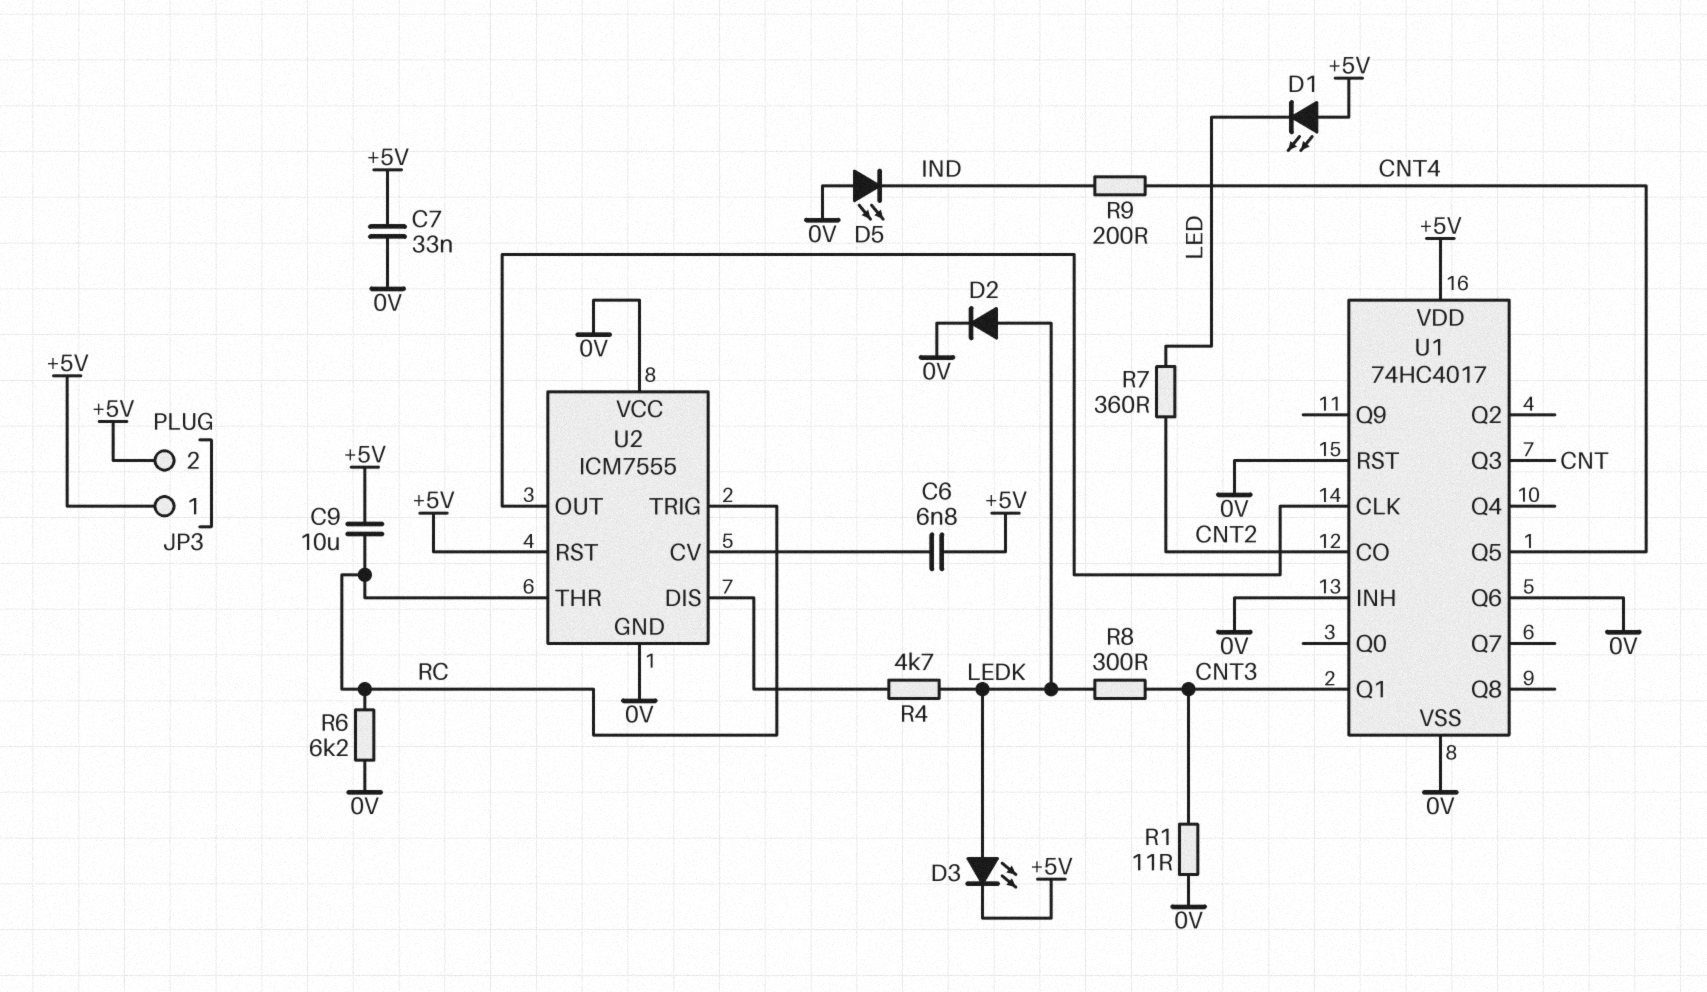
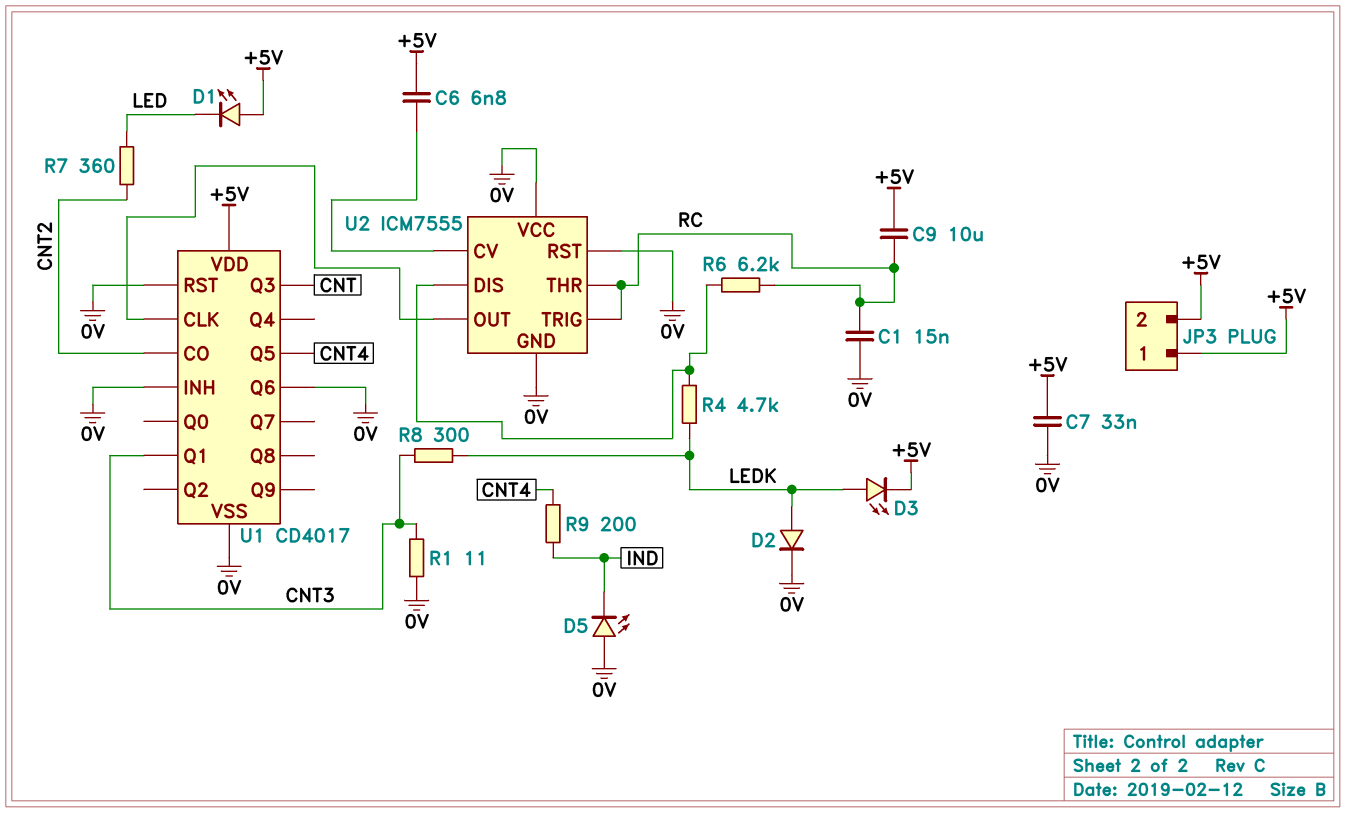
C1: none -> 15nF (0V, RC)
R6: 6.2k (0V, RC) -> 6.2k (RC, U2/DIS)
U1: 74HC4017 -> CD4017
U2 pin RST: +5V -> 0V

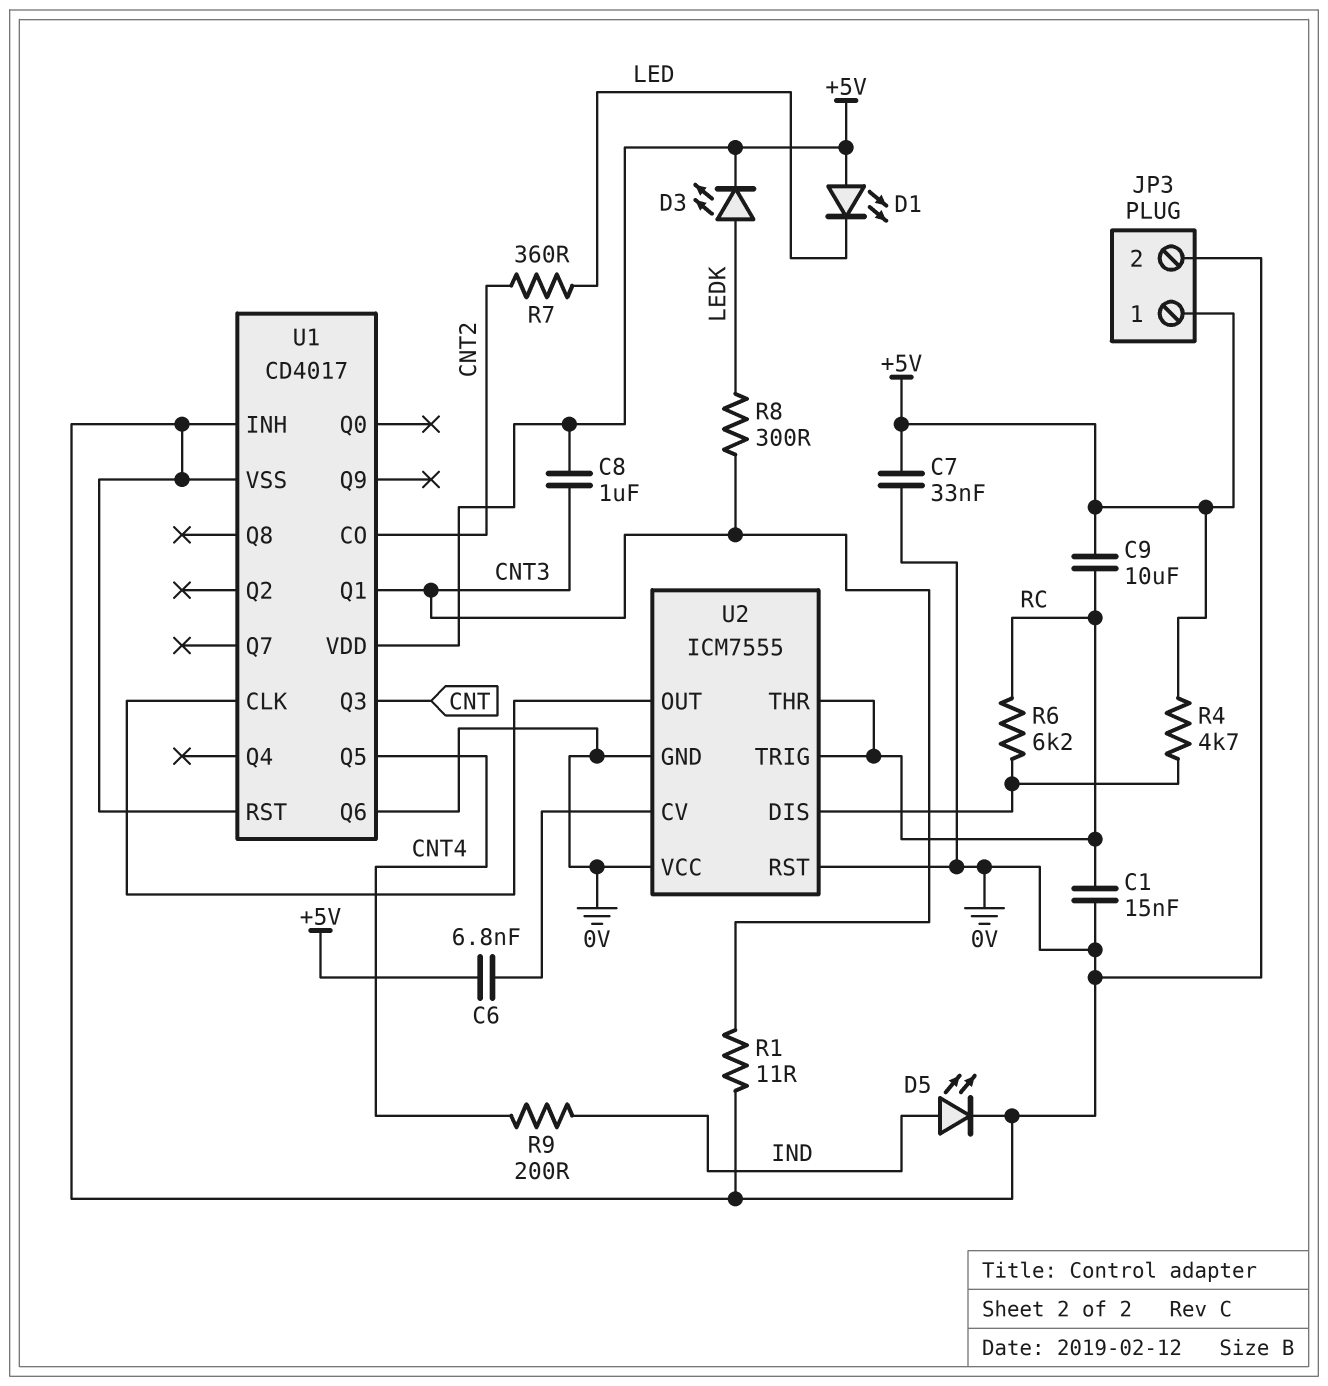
C8: none -> 1uF (+5V, CNT3)
D2: diode (A LEDK, K 0V) -> none
D5: LED (A 0V, K IND) -> LED (A IND, K 0V)
JP3 pin 2: +5V -> 0V
R4: 4.7k (LEDK, U2/DIS) -> 4.7k (+5V, U2/DIS)

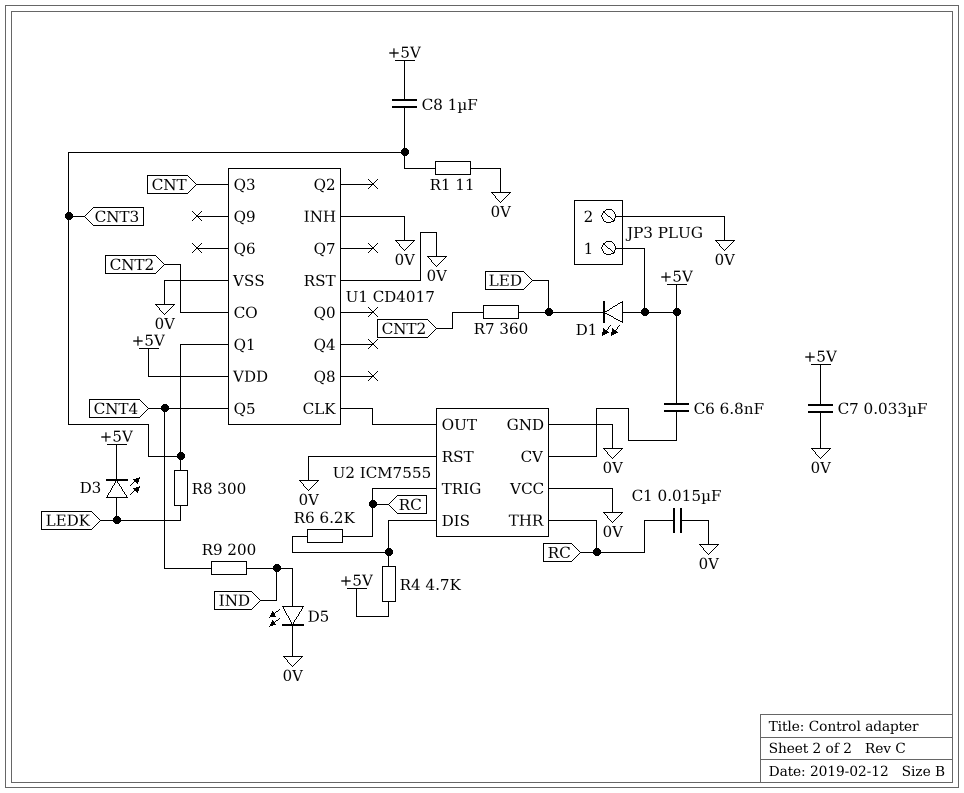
C9: 10uF (+5V, RC) -> none
U1 pin Q6: 0V -> none

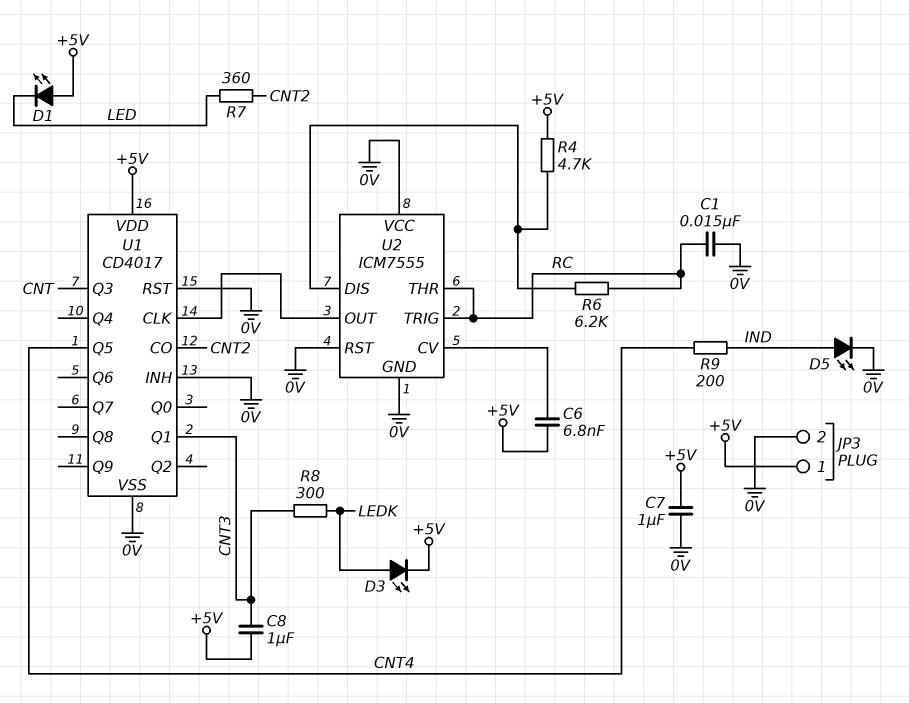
C7: 33nF (+5V, 0V) -> 1uF (+5V, 0V)
R1: 11 (0V, CNT3) -> none

